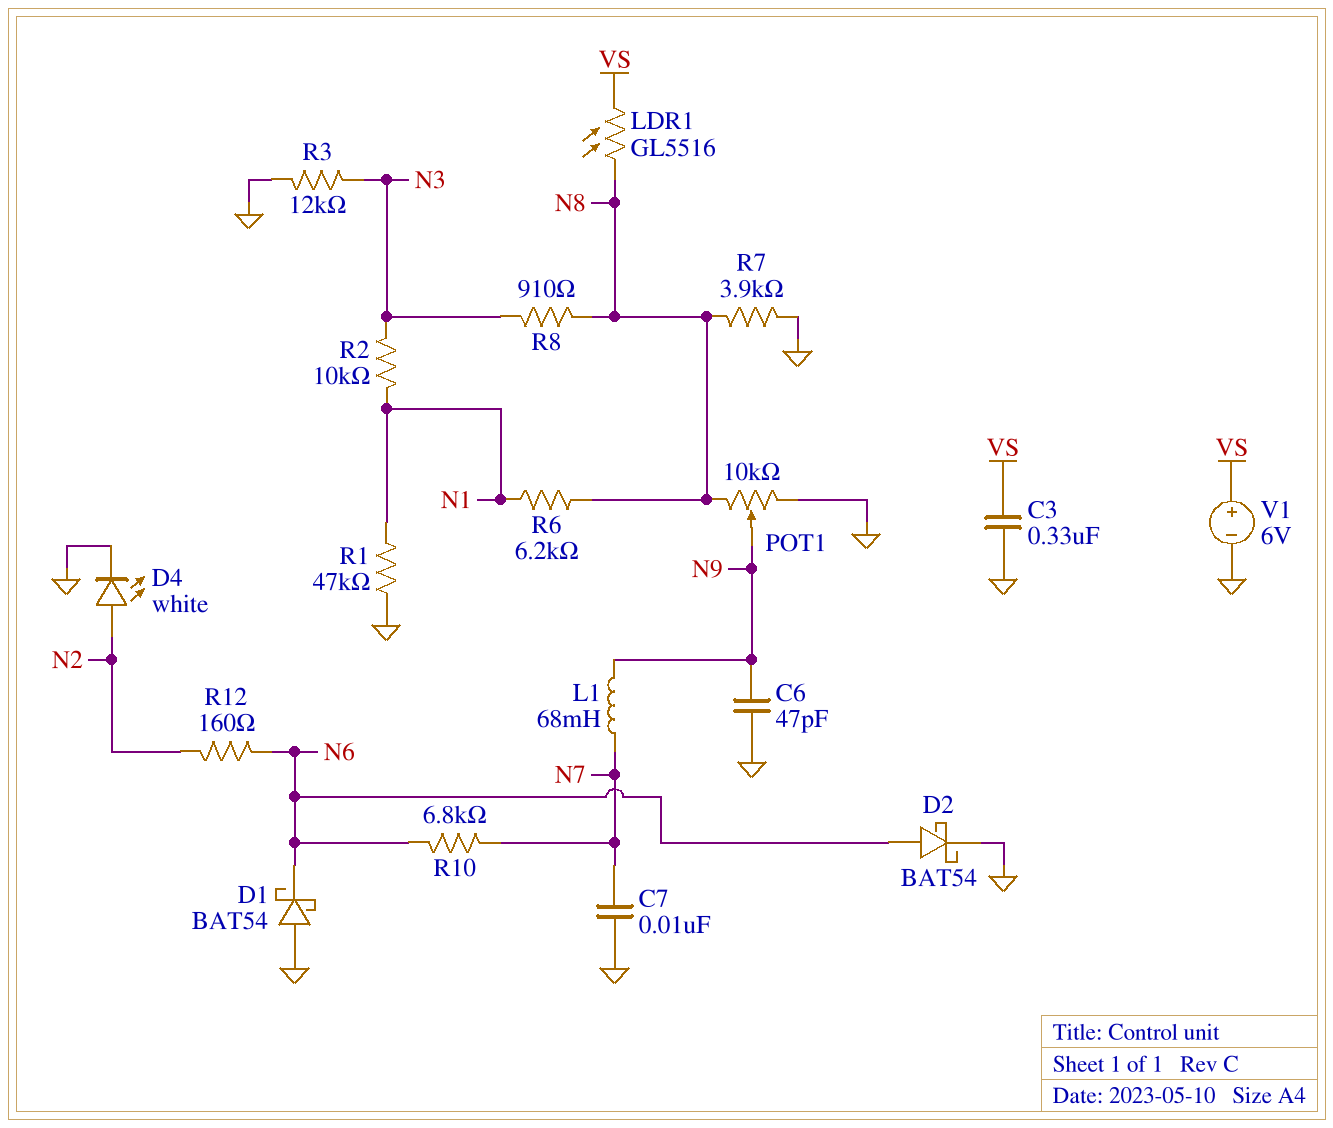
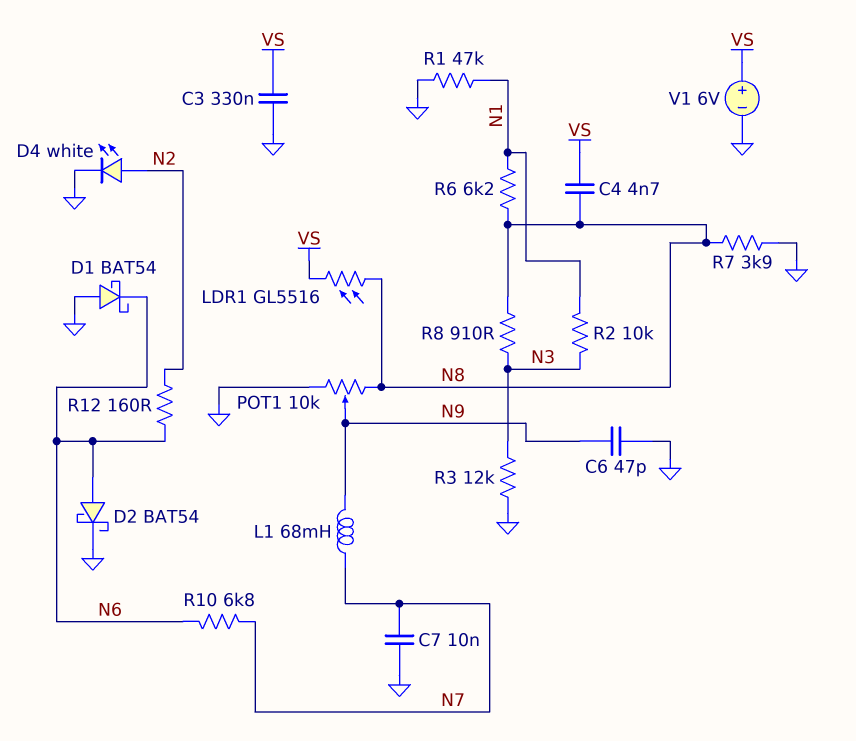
C4: none -> 4.7nF (N8, VS)

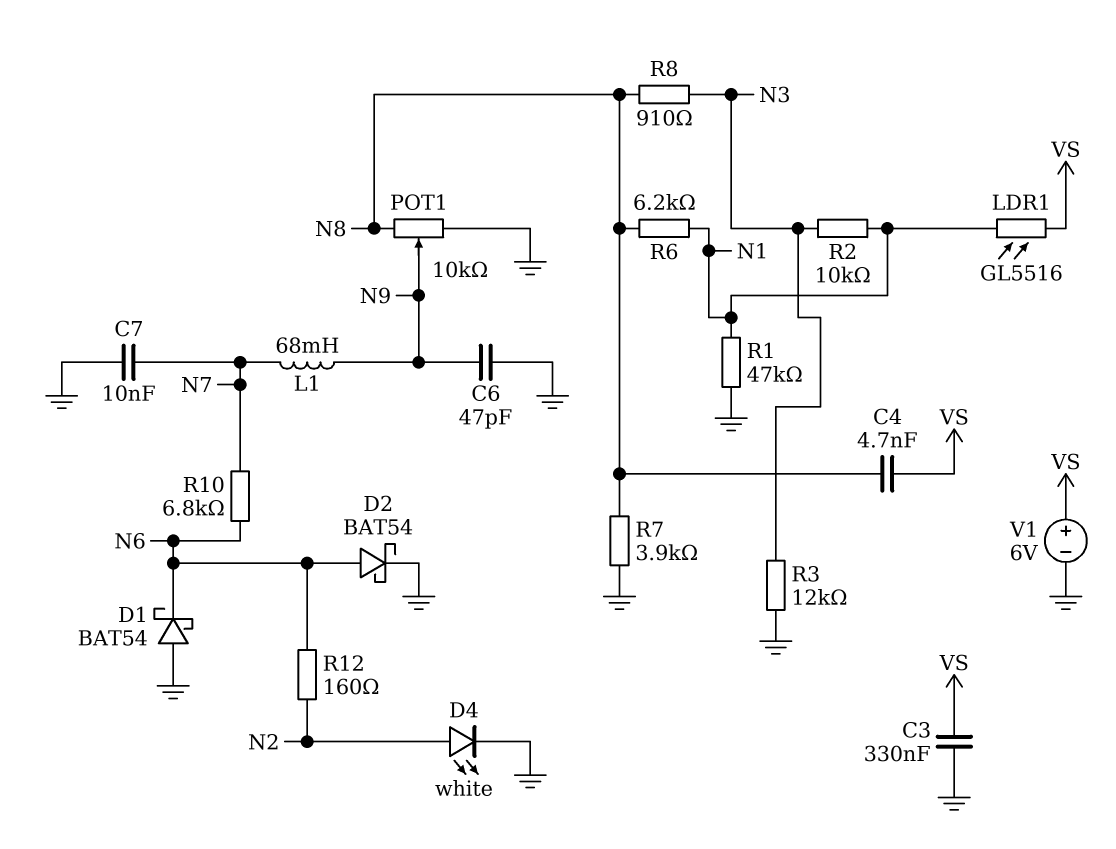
LDR1: GL5516 (N8, VS) -> GL5516 (N1, VS)

